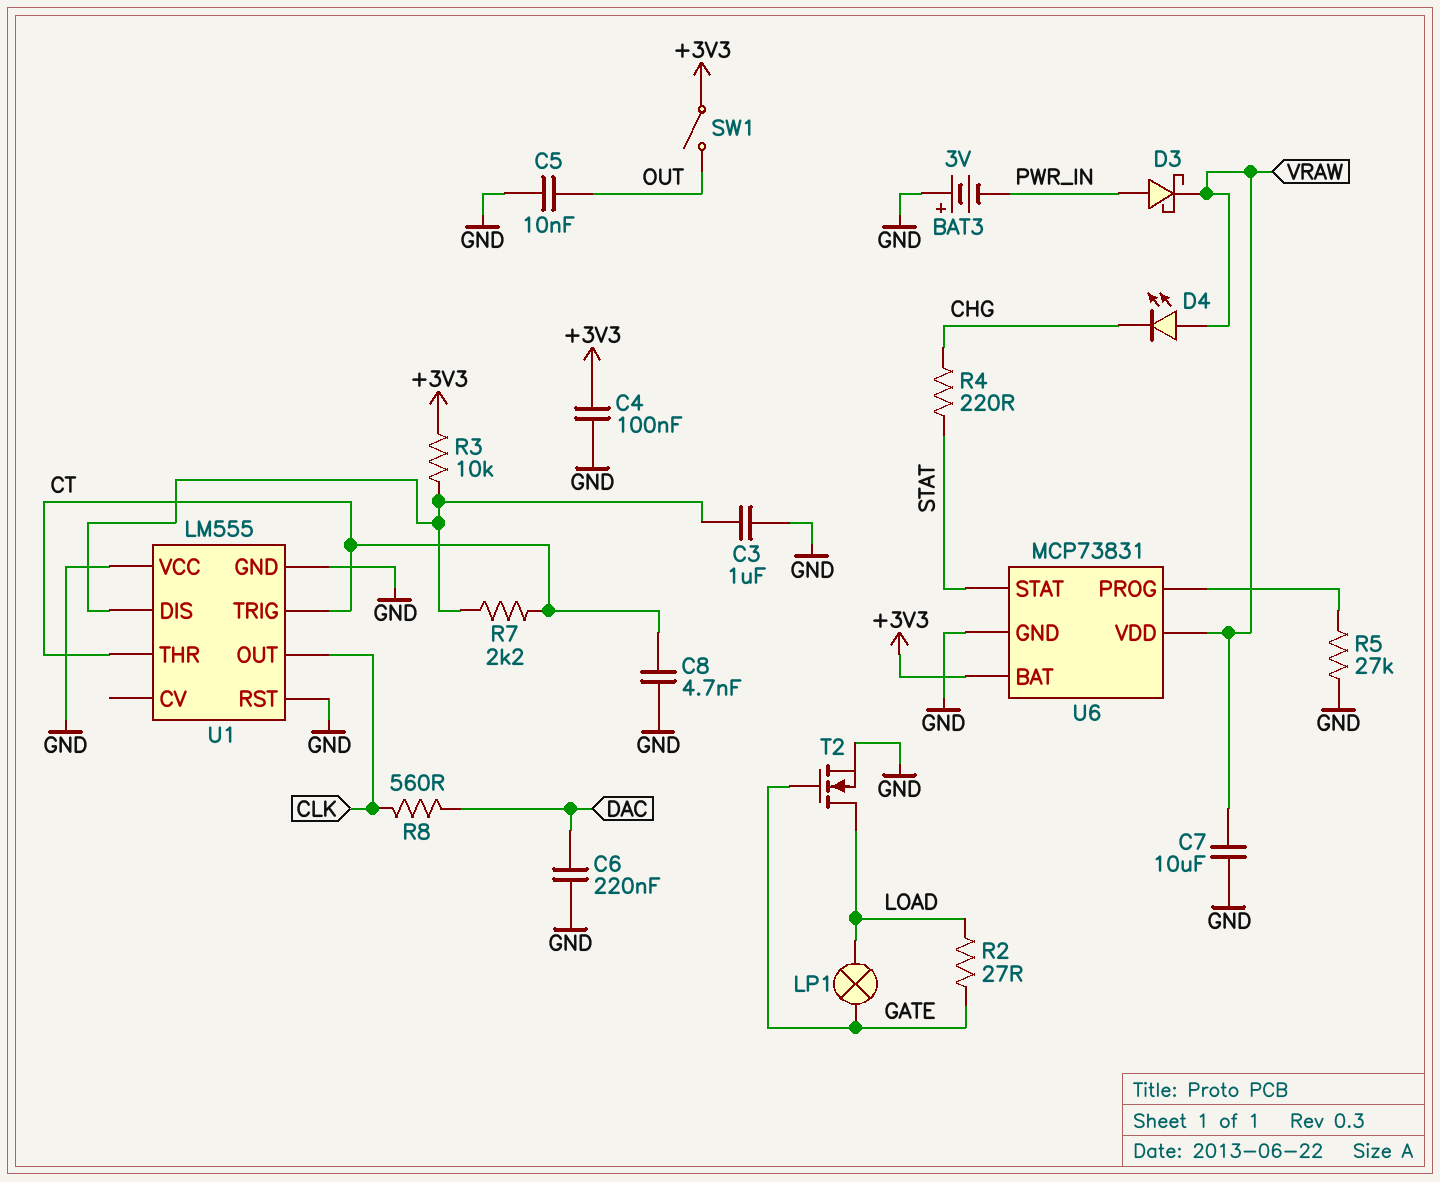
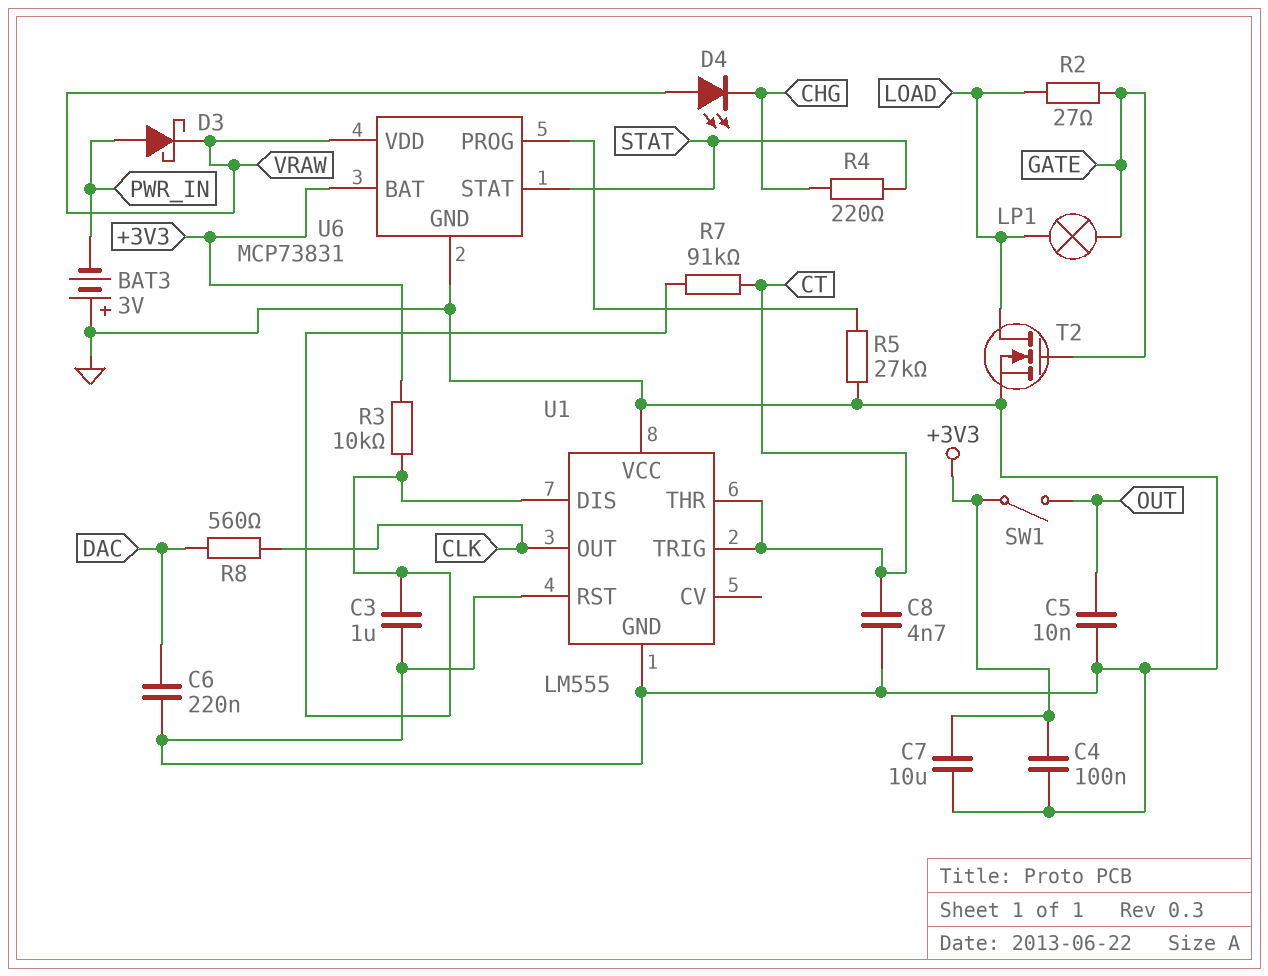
C7: 10uF (GND, VRAW) -> 10uF (+3V3, GND)
R7: 2.2k (CT, U1/DIS) -> 91k (CT, U1/DIS)

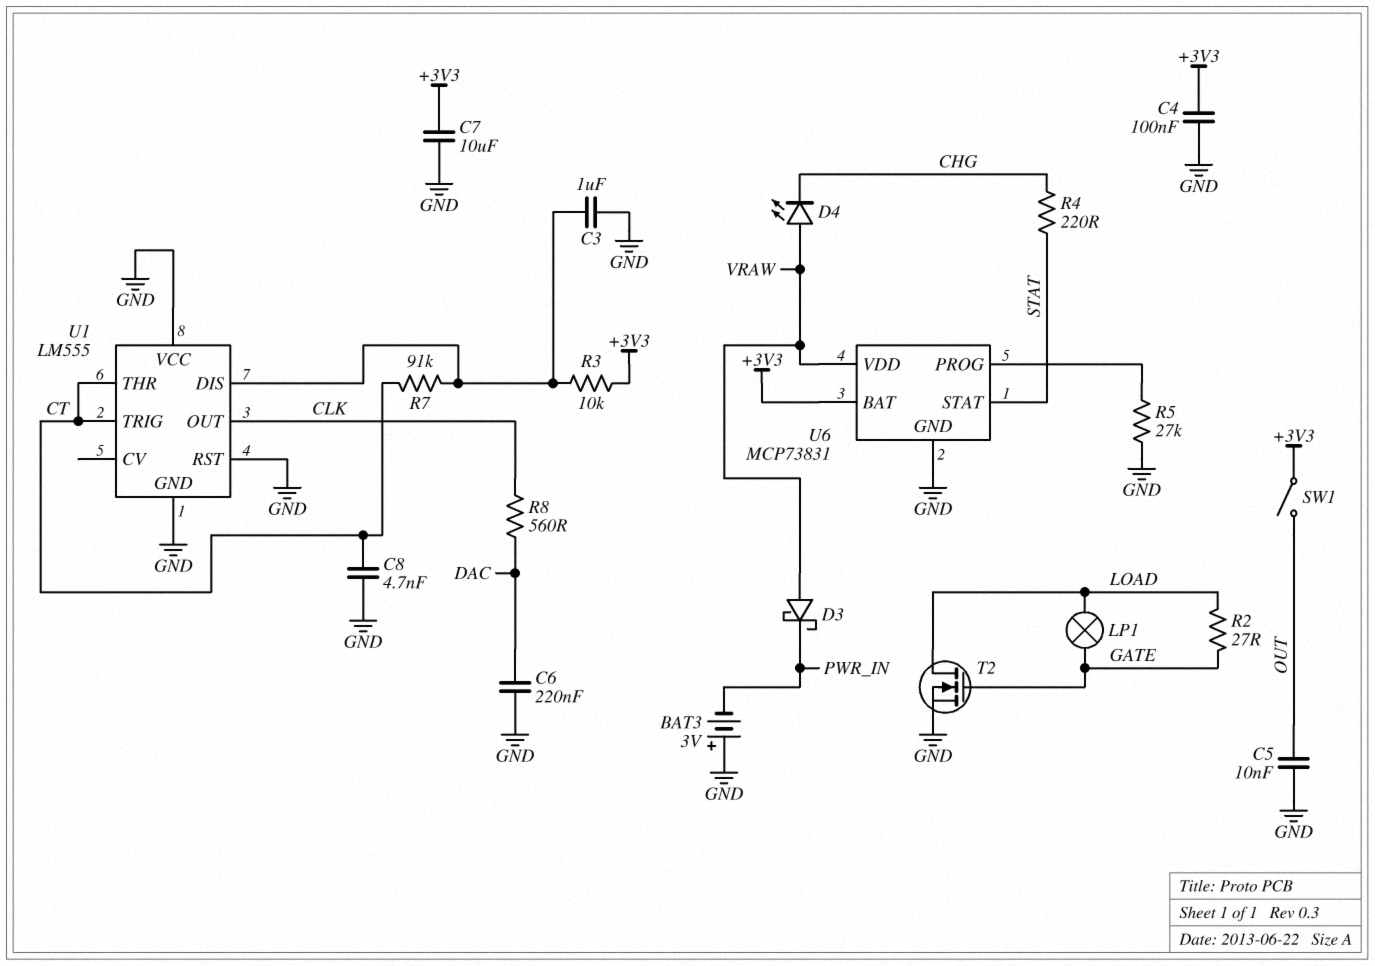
D3: schottky (A PWR_IN, K VRAW) -> schottky (A VRAW, K PWR_IN)

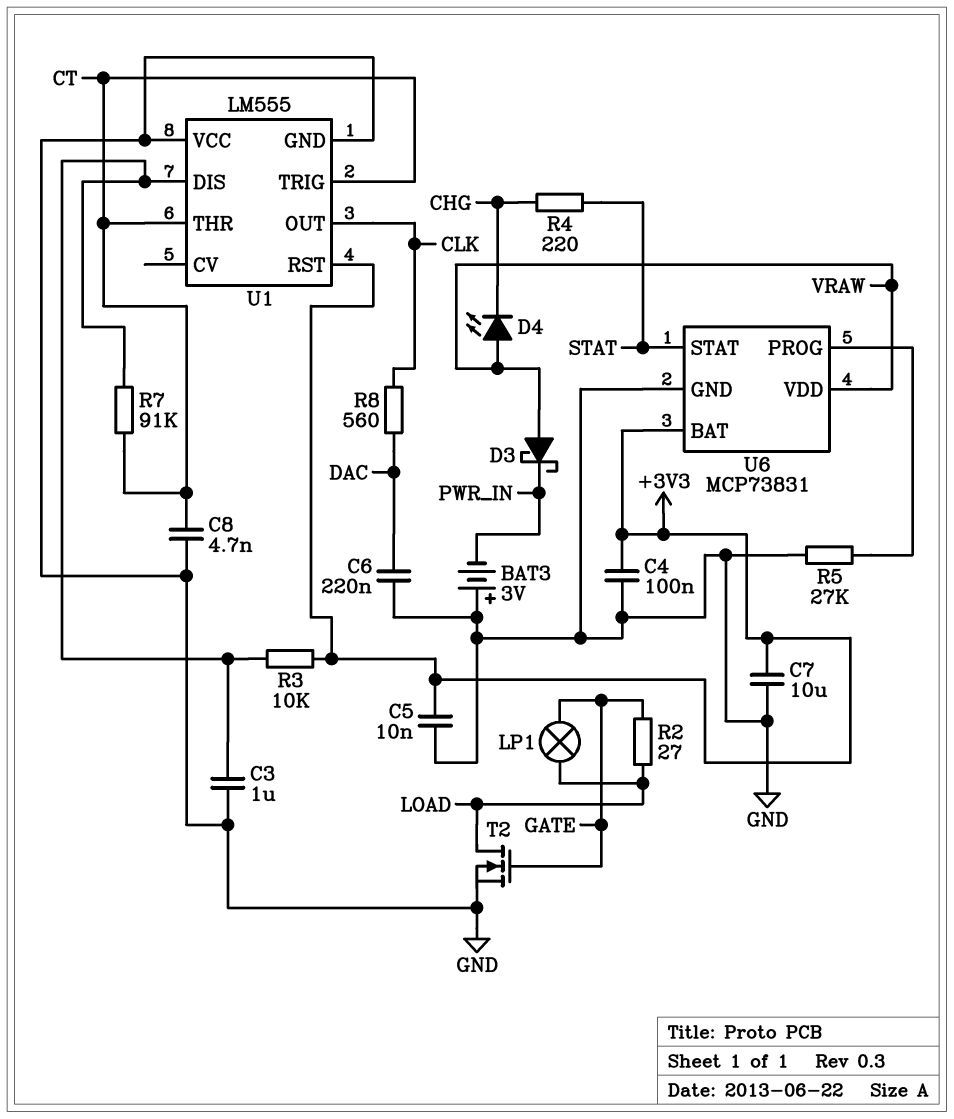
C5: 10nF (GND, OUT) -> 10nF (+3V3, GND)
SW1: switch (+3V3, OUT) -> none
U1 pin RST: GND -> +3V3

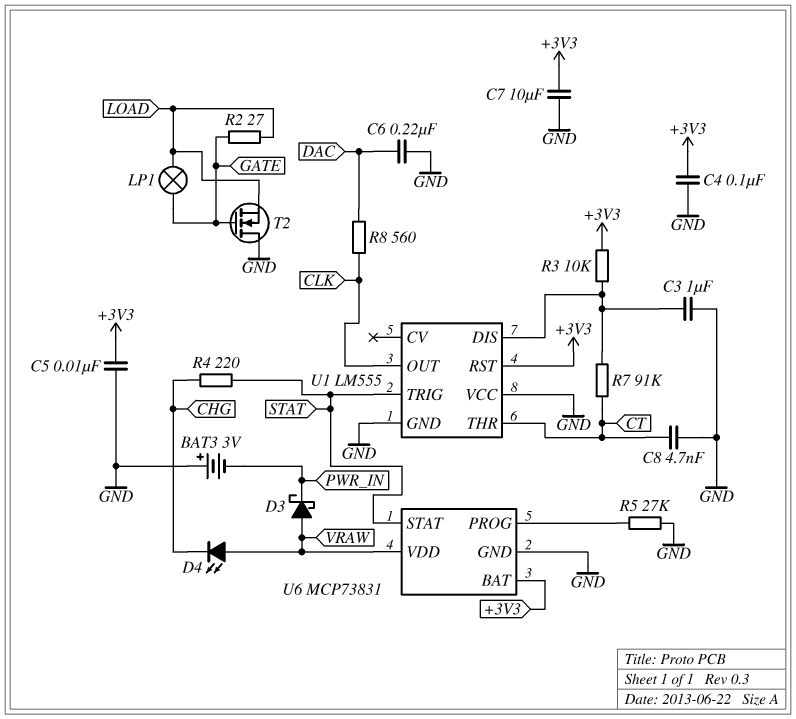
T2: NMOS (G GATE, D LOAD, S GND) -> NMOS (G GATE, D GND, S LOAD)
U1 pin TRIG: CT -> STAT

